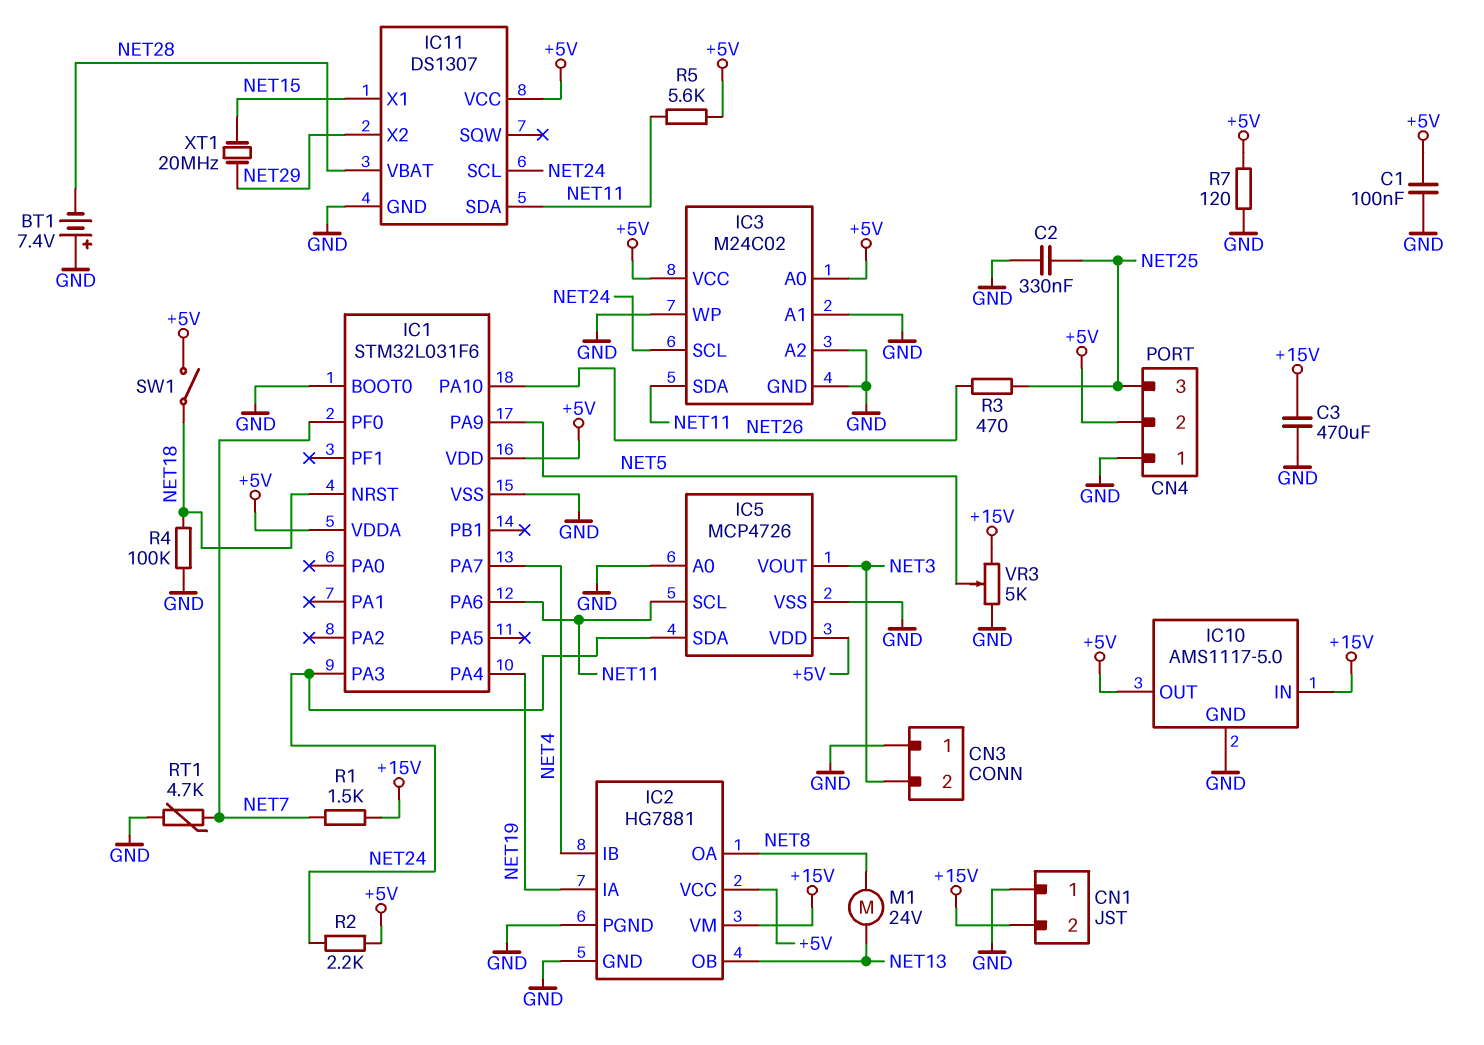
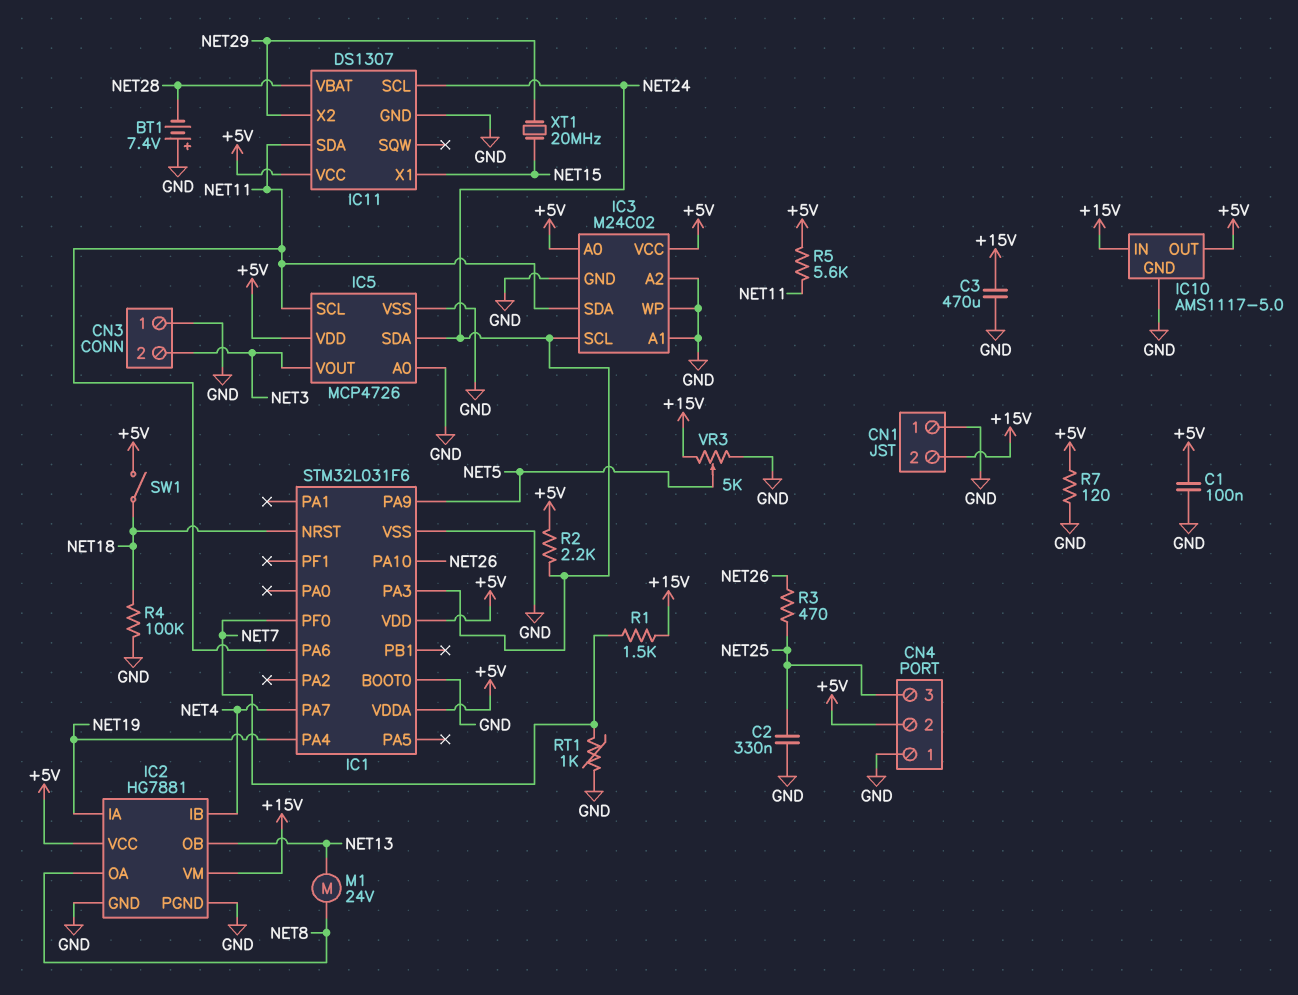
RT1: 4.7k (GND, NET7) -> 1k (GND, NET7)

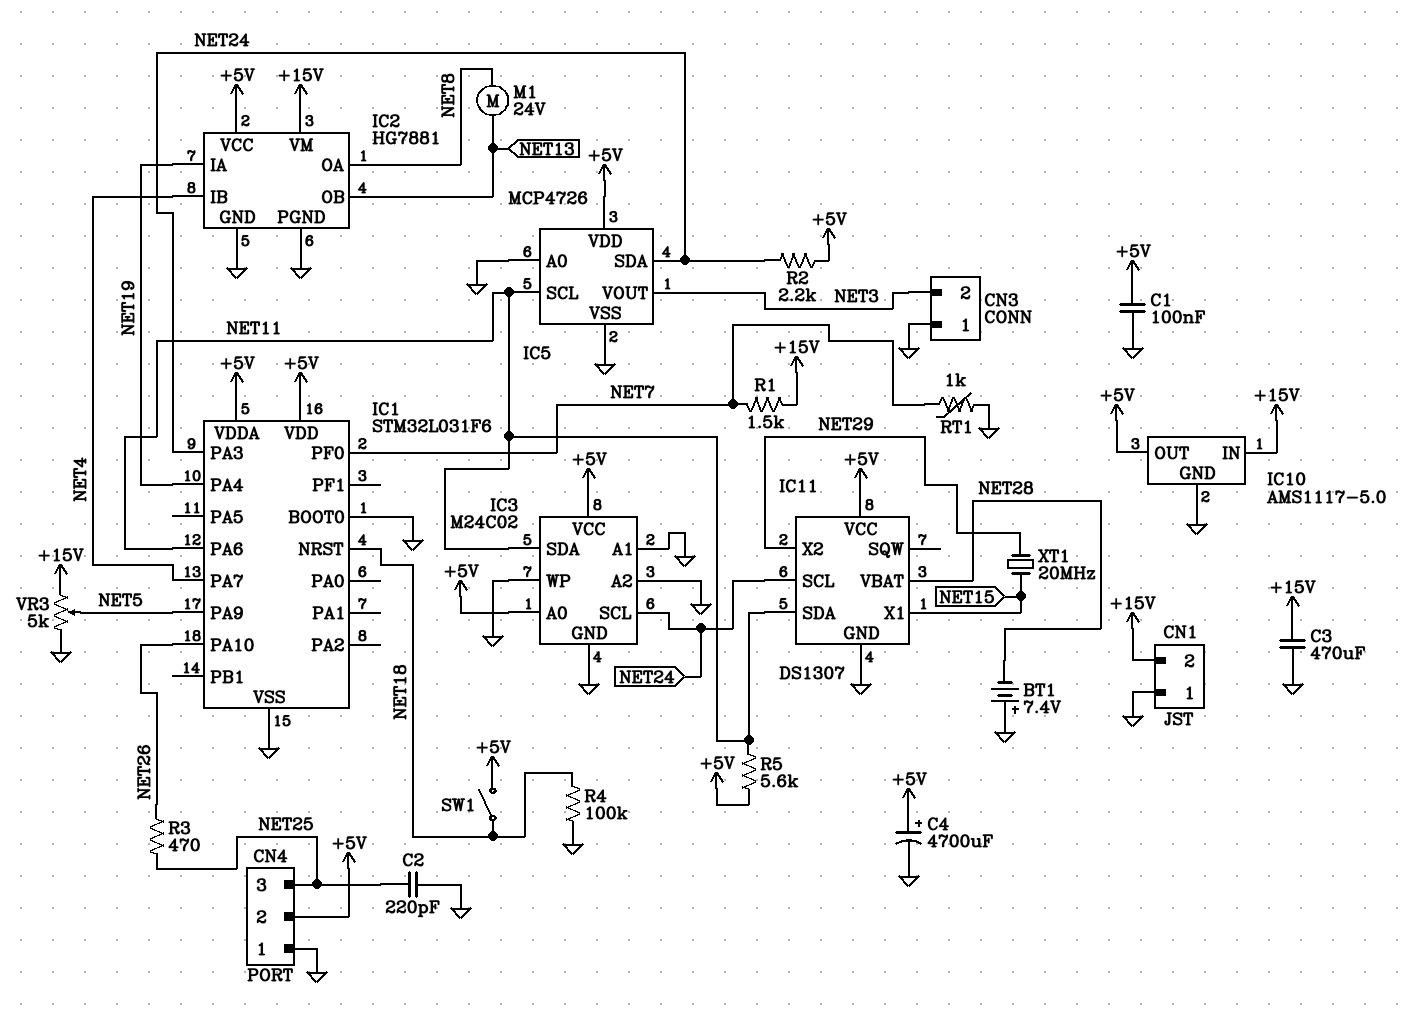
C2: 330nF (GND, NET25) -> 220pF (GND, NET25)
C4: none -> 4700uF (plus +5V, minus GND)
R7: 120 (+5V, GND) -> none

